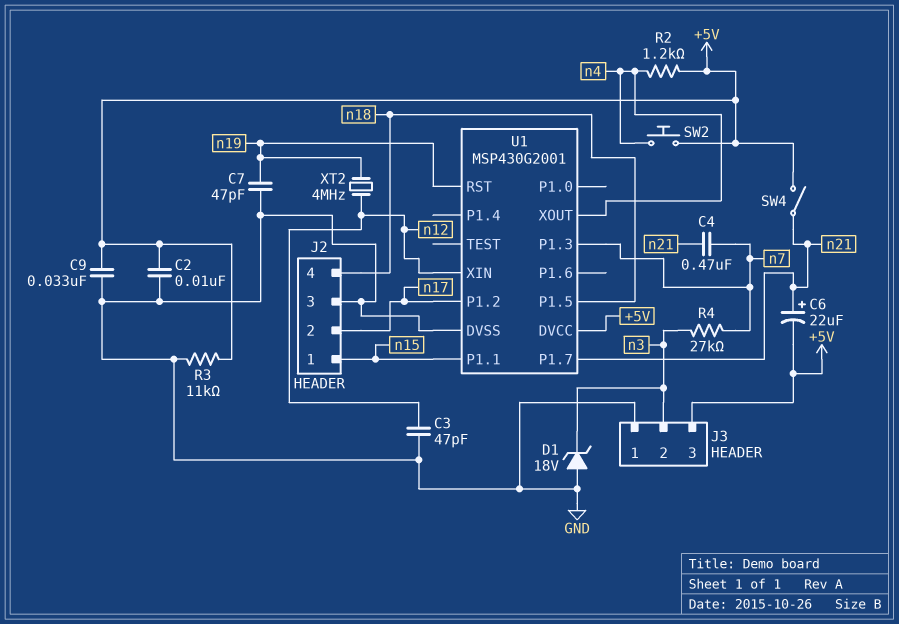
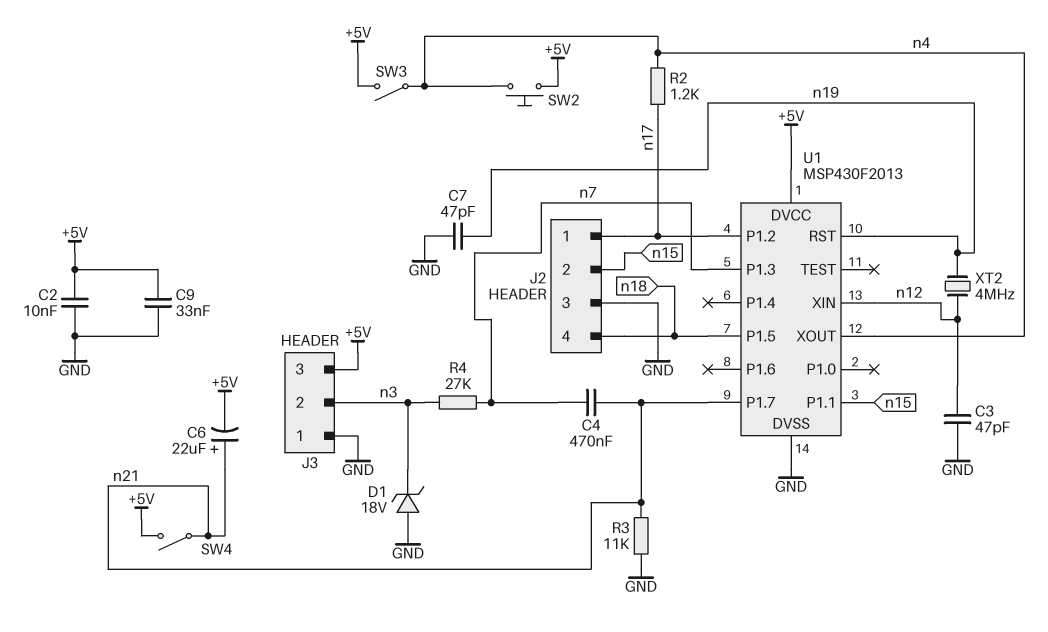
J2 pin 1: n15 -> n17
J2 pin 2: n17 -> n15
R2: 1.2k (+5V, n4) -> 1.2k (n4, n17)
R3: 11k (+5V, GND) -> 11k (GND, n21)
SW3: none -> switch (+5V, n4)
U1: MSP430G2001 -> MSP430F2013

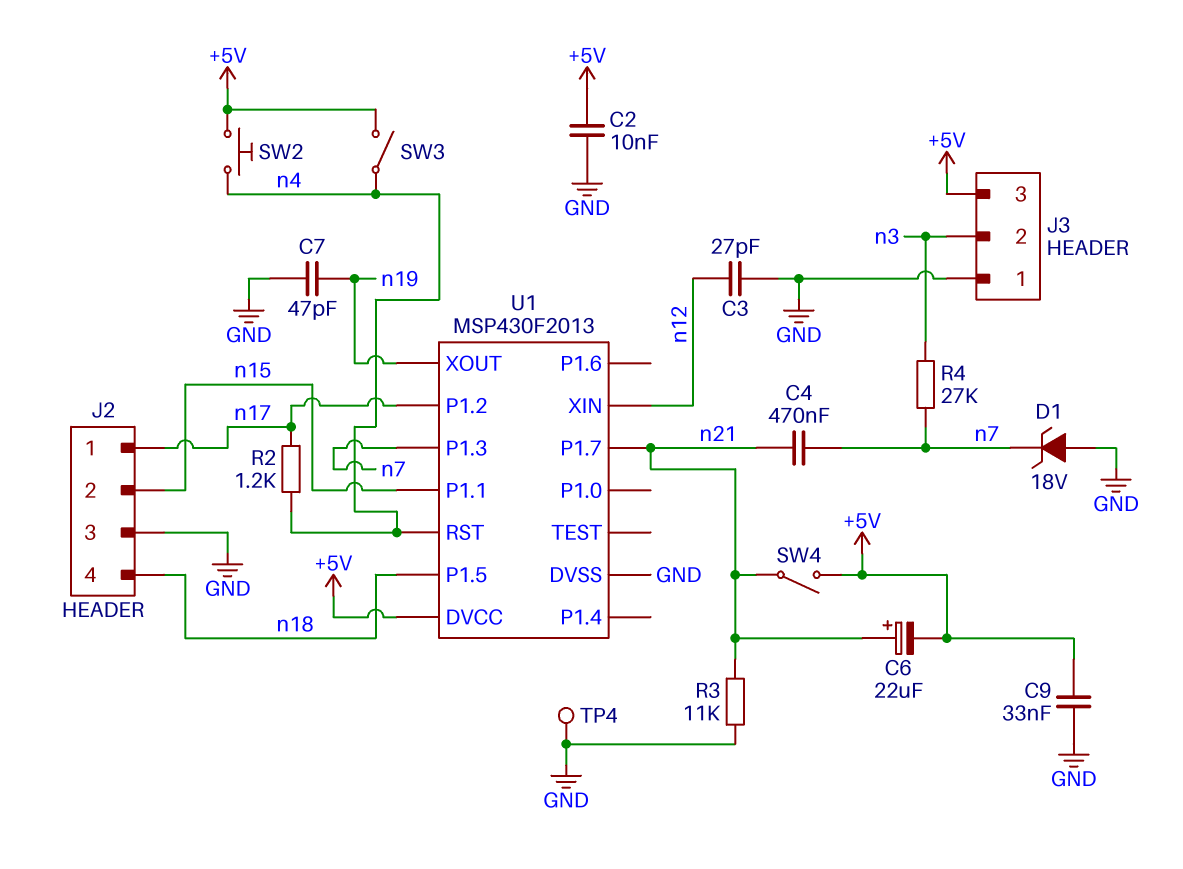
C3: 47pF (GND, n12) -> 27pF (GND, n12)
D1: zener 18V (A GND, K n3) -> zener 18V (A GND, K n7)
TP4: none -> test point (GND)
U1 pin RST: n19 -> n4
U1 pin XOUT: n4 -> n19
XT2: 4MHz (n12, n19) -> none

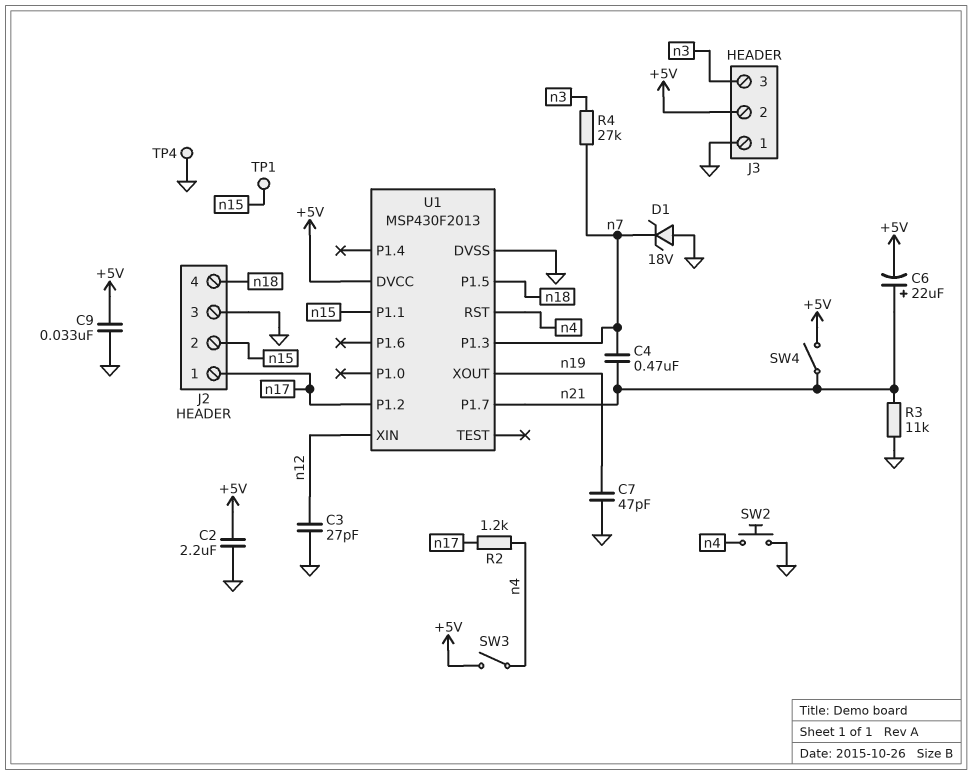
C2: 10nF (+5V, GND) -> 2.2uF (+5V, GND)
J3 pin 2: n3 -> +5V
J3 pin 3: +5V -> n3
SW2: button (+5V, n4) -> button (GND, n4)
TP1: none -> test point (n15)

